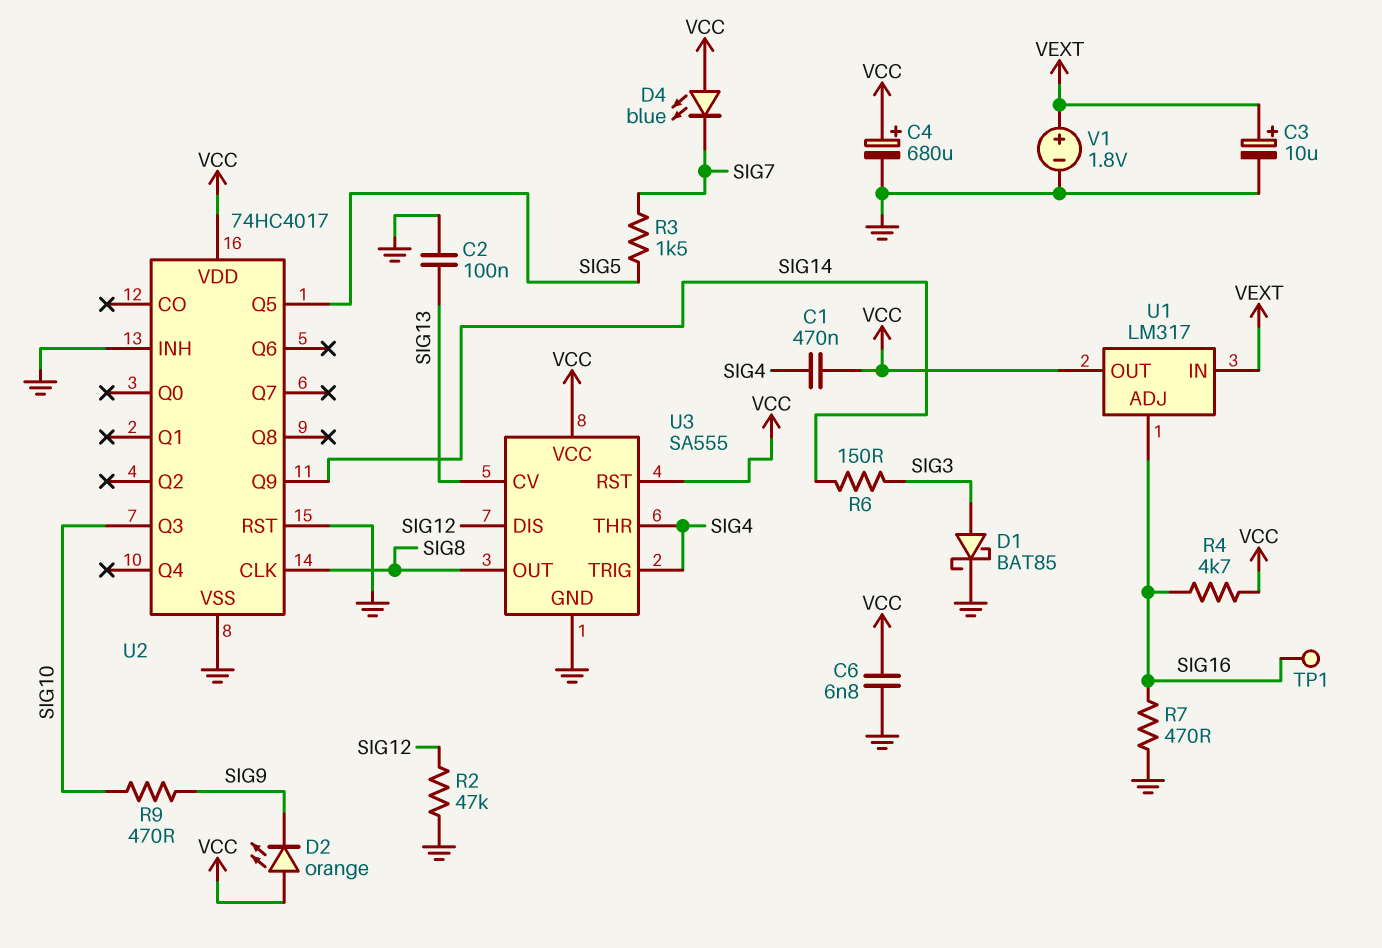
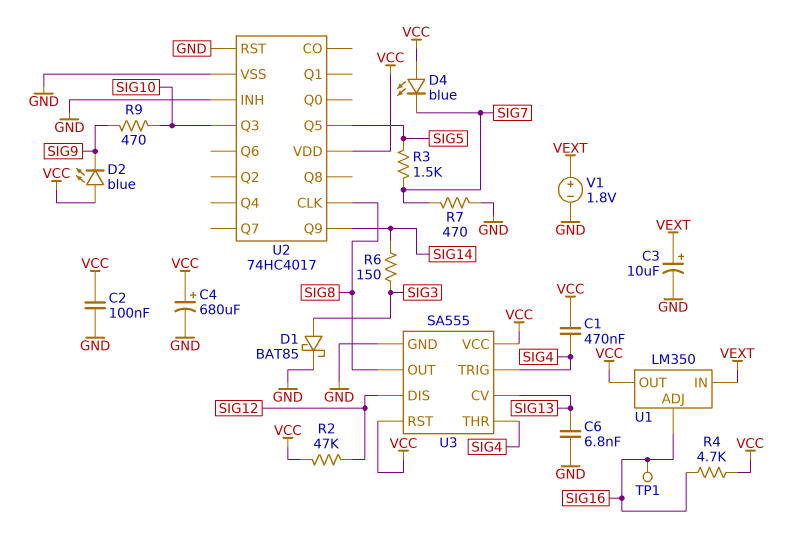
C2: 100nF (GND, SIG13) -> 100nF (GND, VCC)
C6: 6.8nF (GND, VCC) -> 6.8nF (GND, SIG13)
D2: LED orange (A VCC, K SIG9) -> LED blue (A VCC, K SIG9)
R2: 47k (GND, SIG12) -> 47k (SIG12, VCC)
R7: 470 (GND, SIG16) -> 470 (GND, SIG7)
U1: LM317 -> LM350

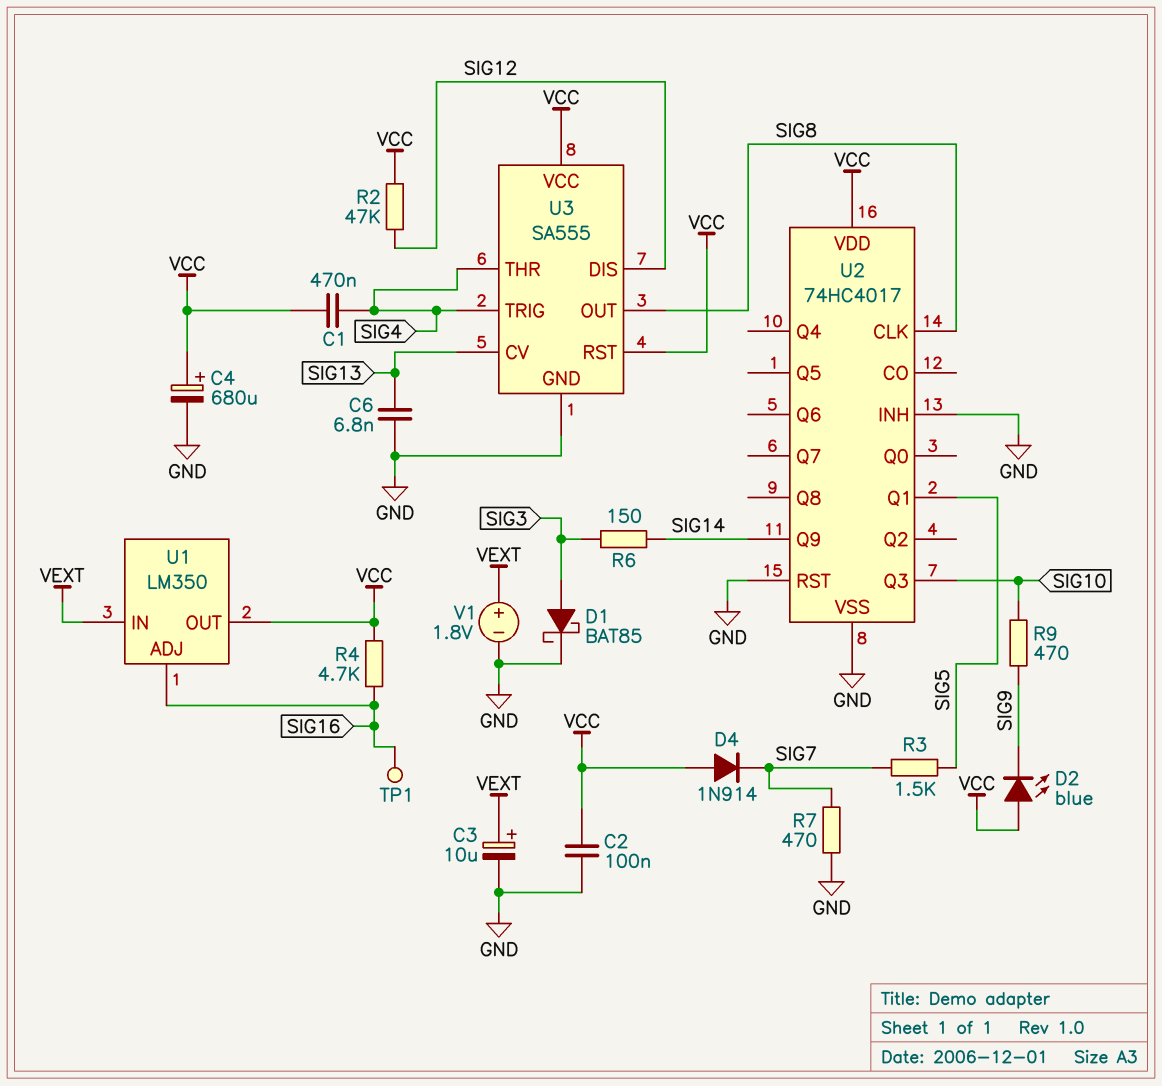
D4: LED blue (A VCC, K SIG7) -> diode 1N914 (A VCC, K SIG7)
U2 pin Q1: none -> SIG5
U2 pin Q5: SIG5 -> none

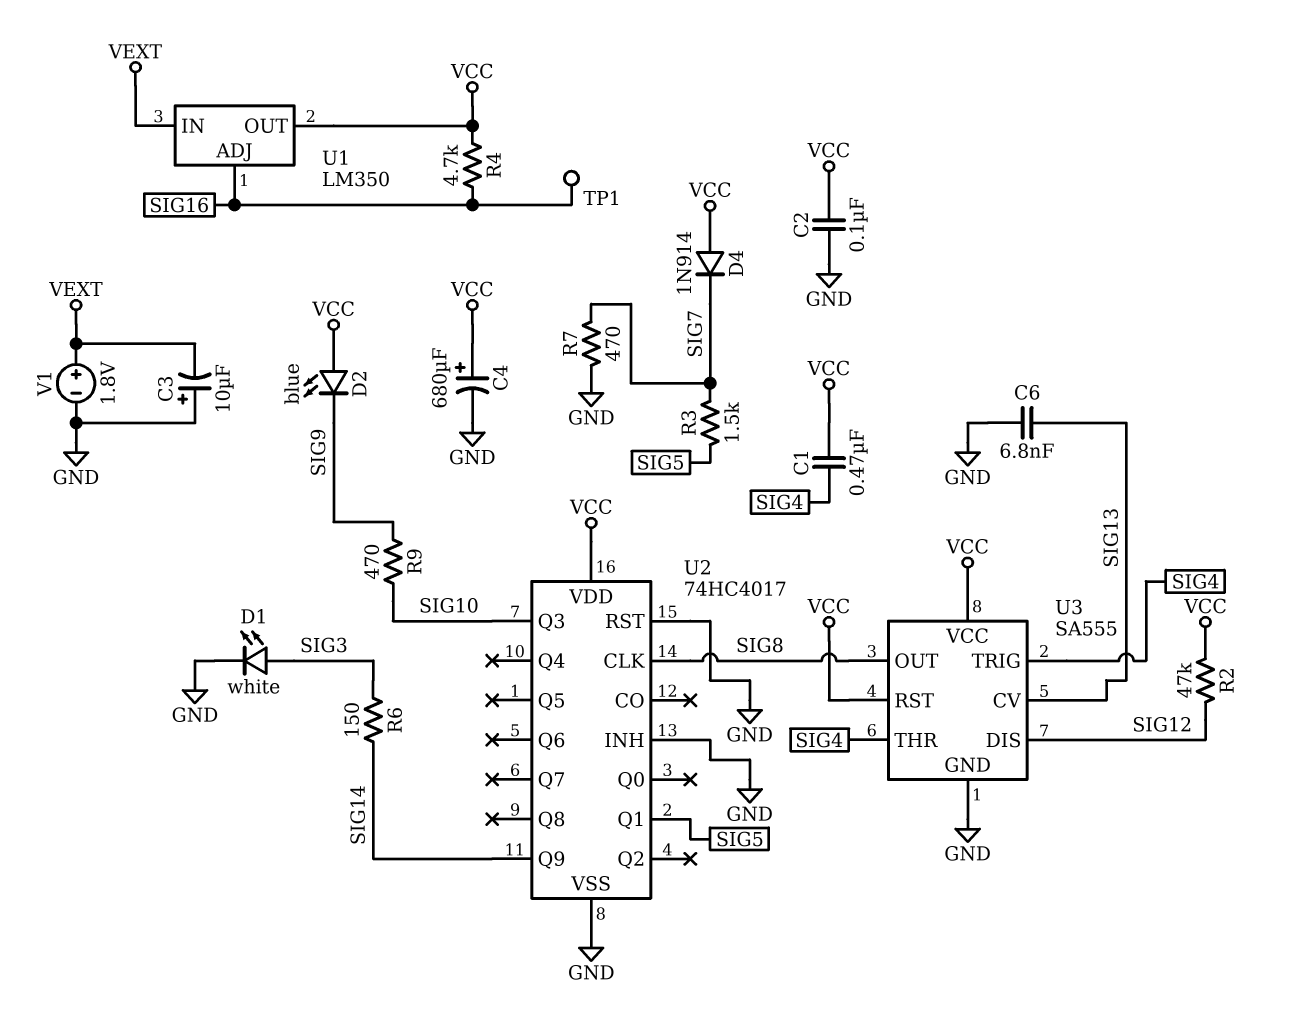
C3: 10uF (plus VEXT, minus GND) -> 10uF (plus GND, minus VEXT)
D1: schottky BAT85 (A SIG3, K GND) -> LED white (A SIG3, K GND)

